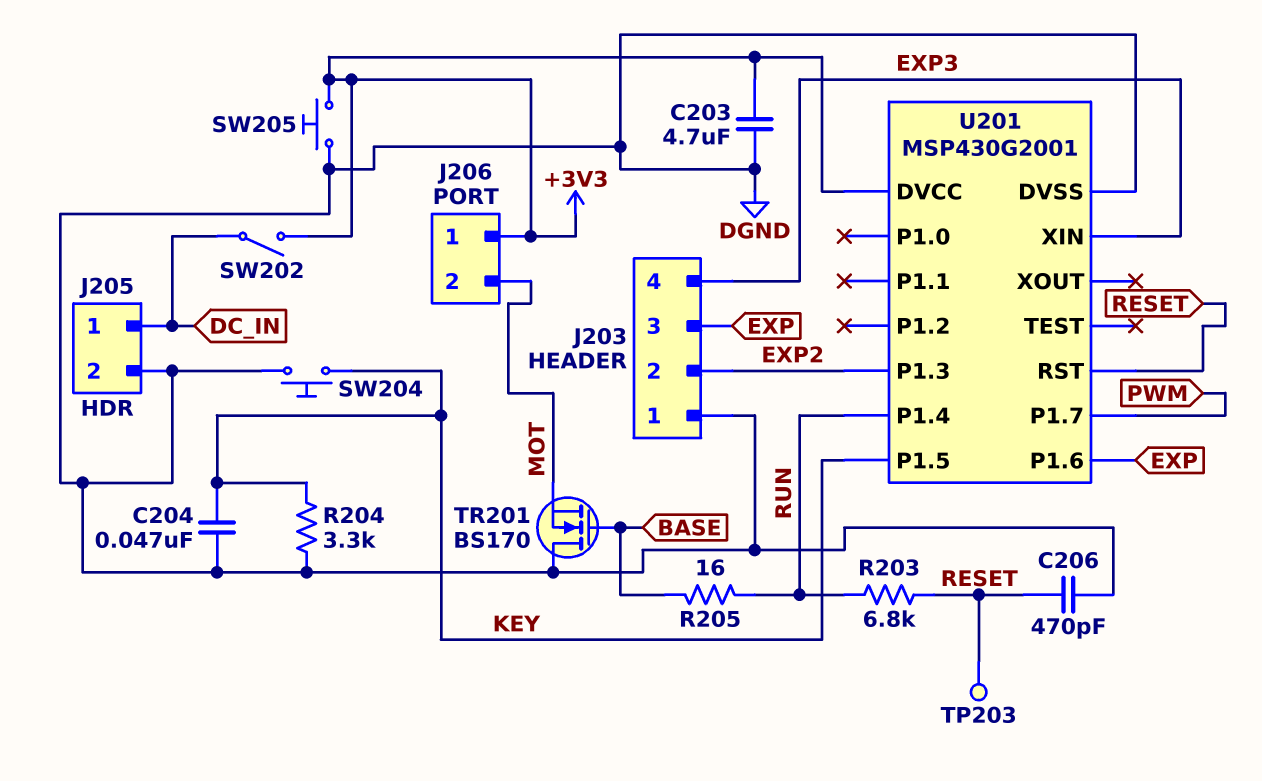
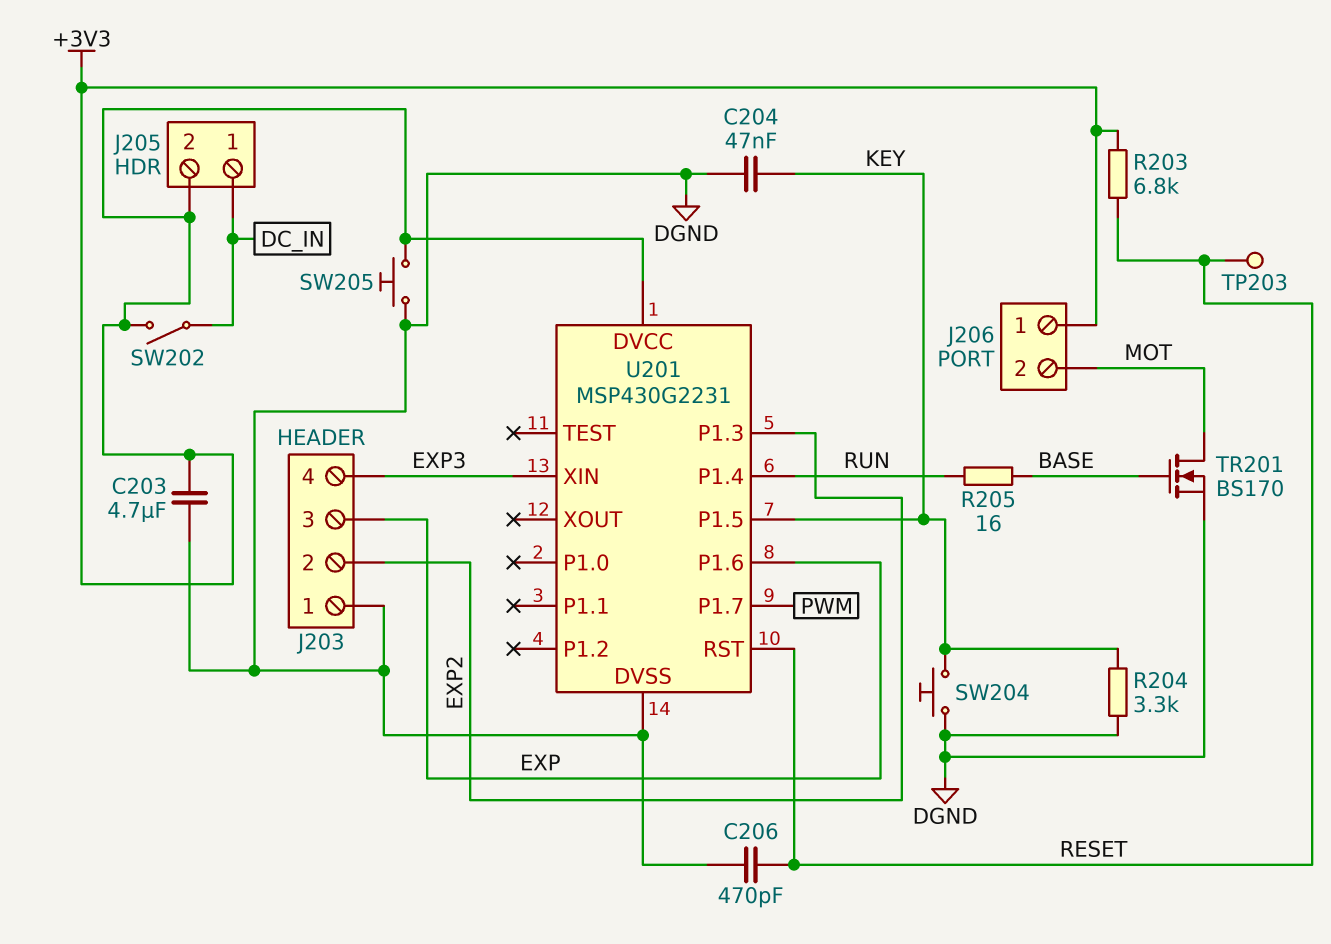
J205 pin 2: DGND -> +3V3
R203: 6.8k (RESET, RUN) -> 6.8k (+3V3, RESET)
TR201: NMOS BS170 (G BASE, D DGND, S MOT) -> NMOS BS170 (G BASE, D MOT, S DGND)
U201: MSP430G2001 -> MSP430G2231

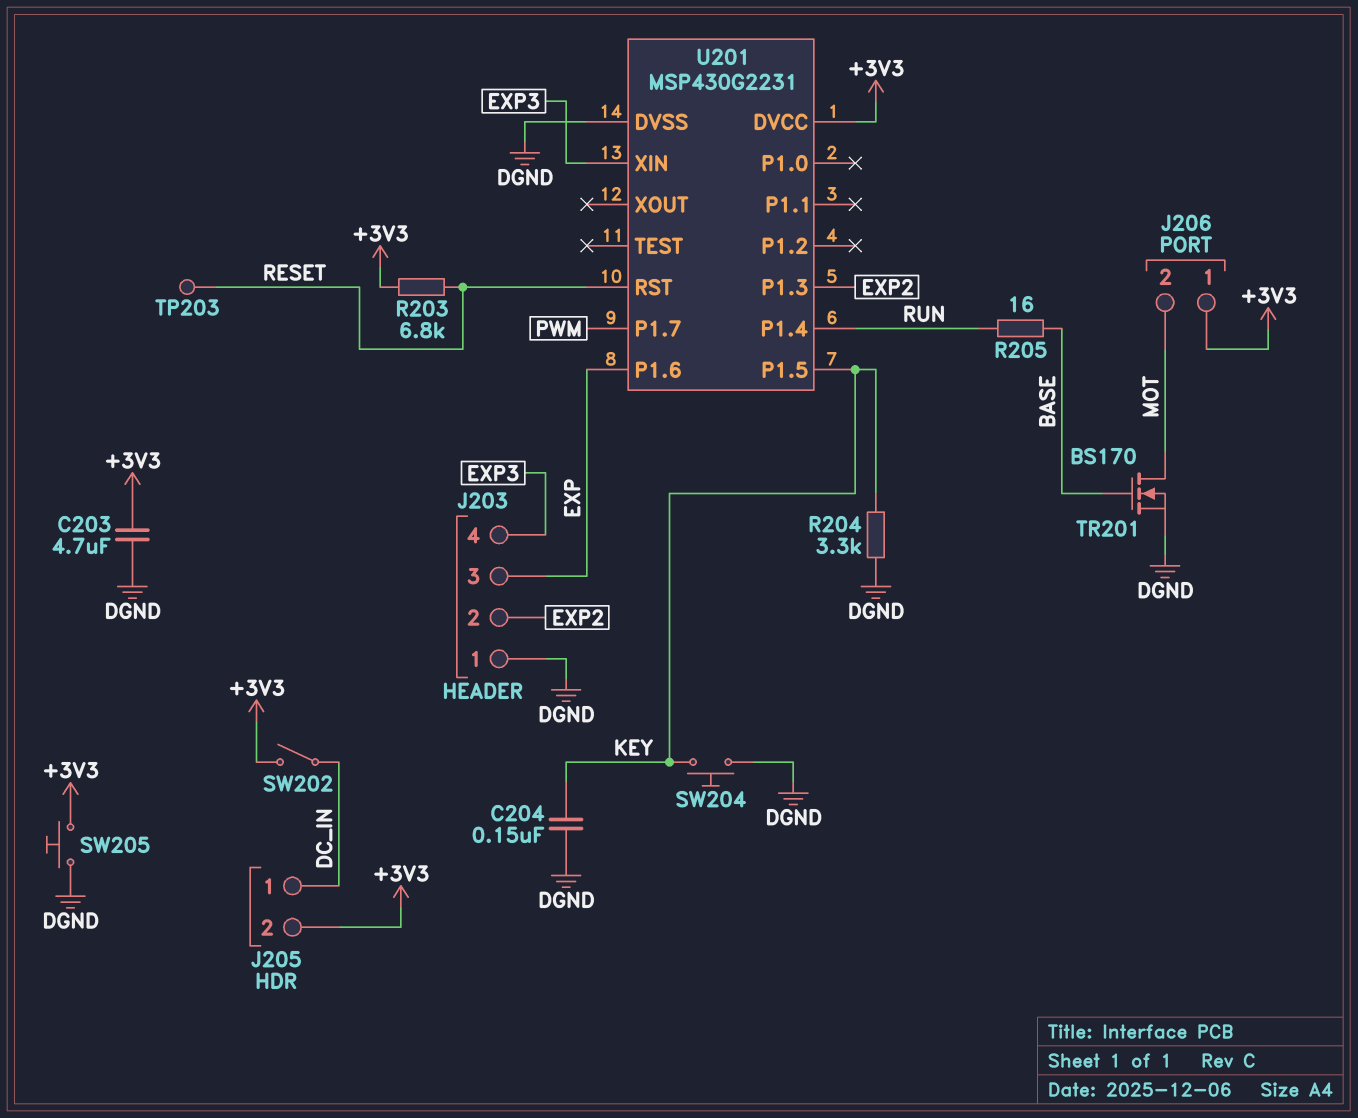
C204: 47nF (DGND, KEY) -> 150nF (DGND, KEY)
C206: 470pF (DGND, RESET) -> none

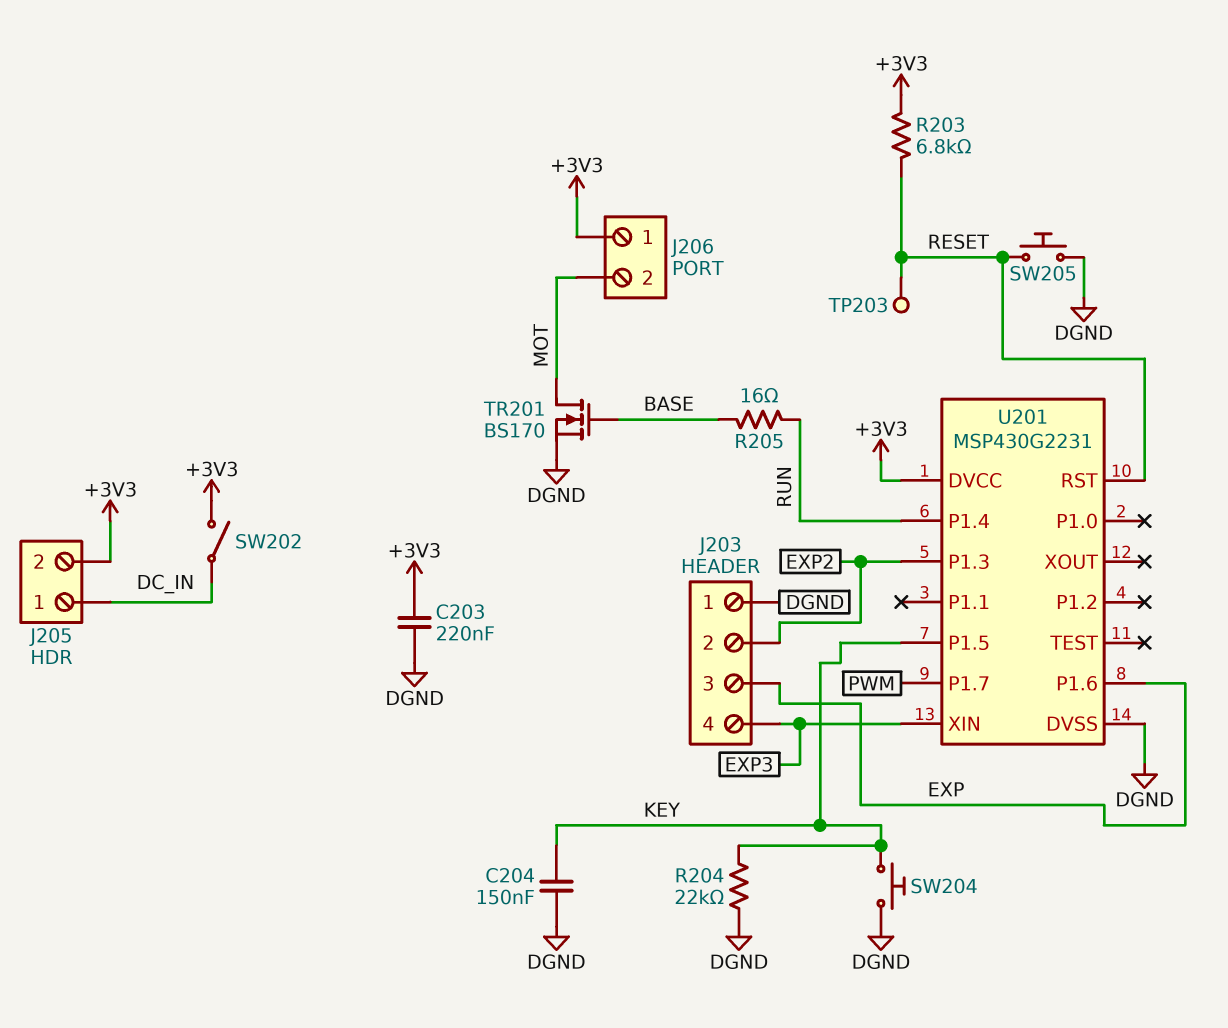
C203: 4.7uF (+3V3, DGND) -> 220nF (+3V3, DGND)
R204: 3.3k (DGND, KEY) -> 22k (DGND, KEY)
SW205: button (+3V3, DGND) -> button (DGND, RESET)

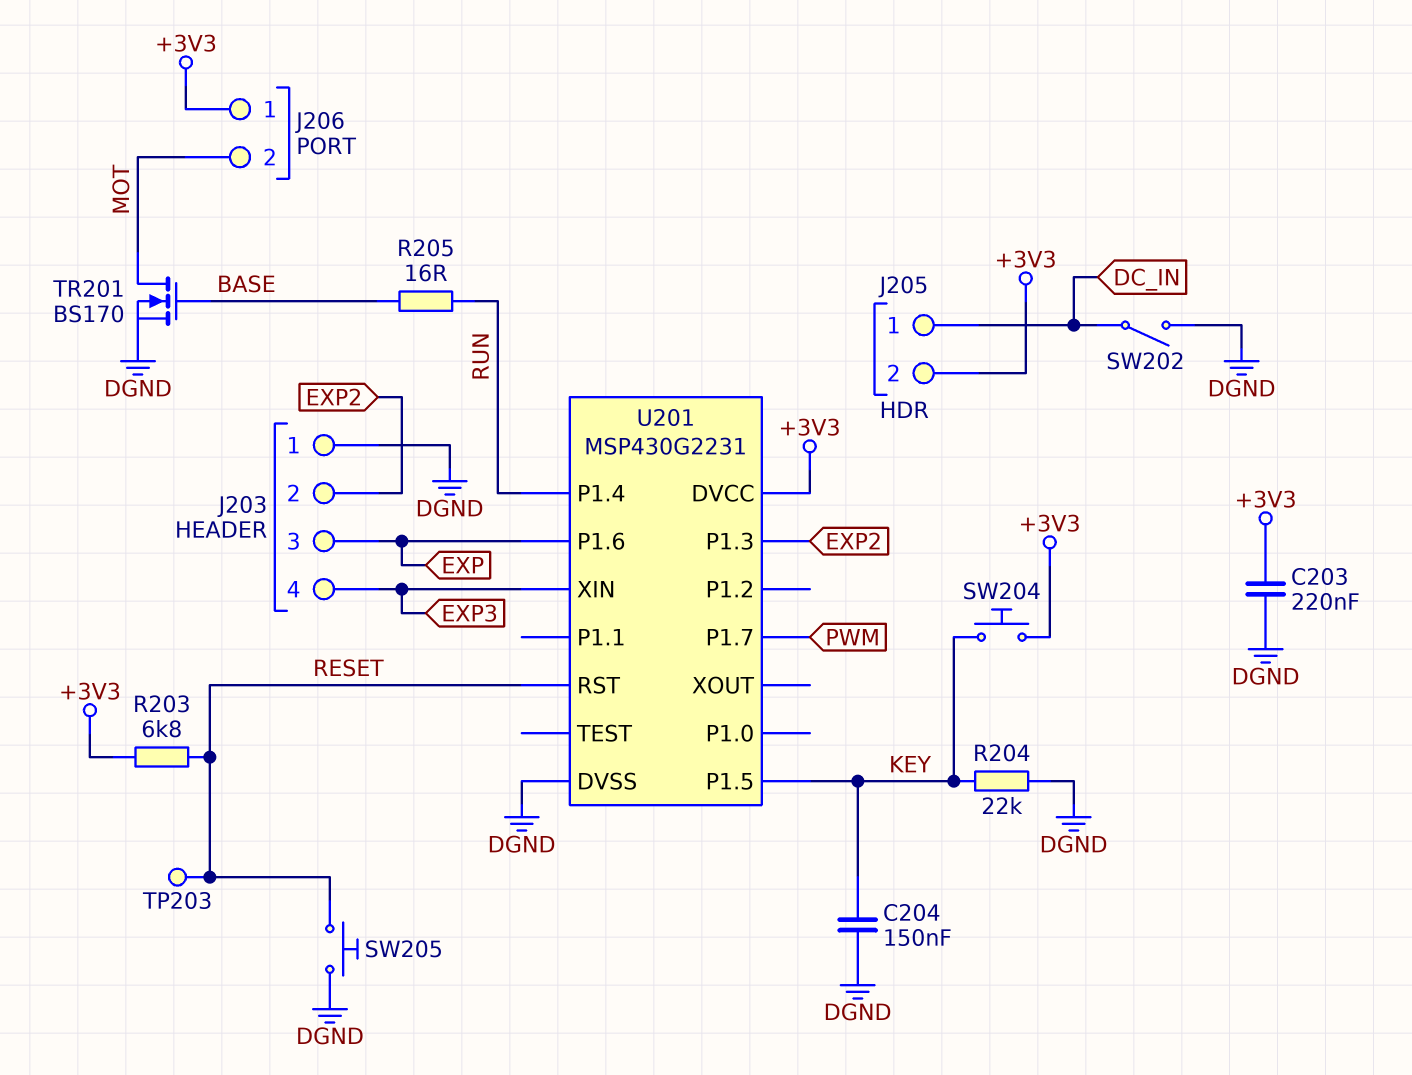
SW202: switch (+3V3, DC_IN) -> switch (DC_IN, DGND)
SW204: button (DGND, KEY) -> button (+3V3, KEY)

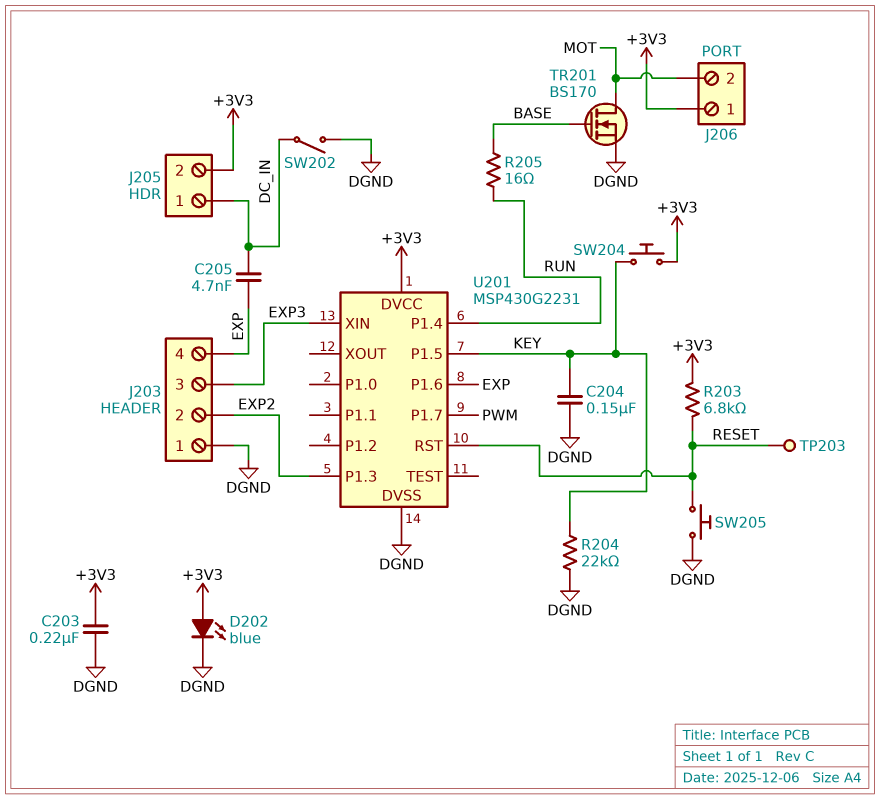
C205: none -> 4.7nF (DC_IN, EXP)
D202: none -> LED blue (A +3V3, K DGND)
J203 pin 3: EXP -> EXP3
J203 pin 4: EXP3 -> EXP

